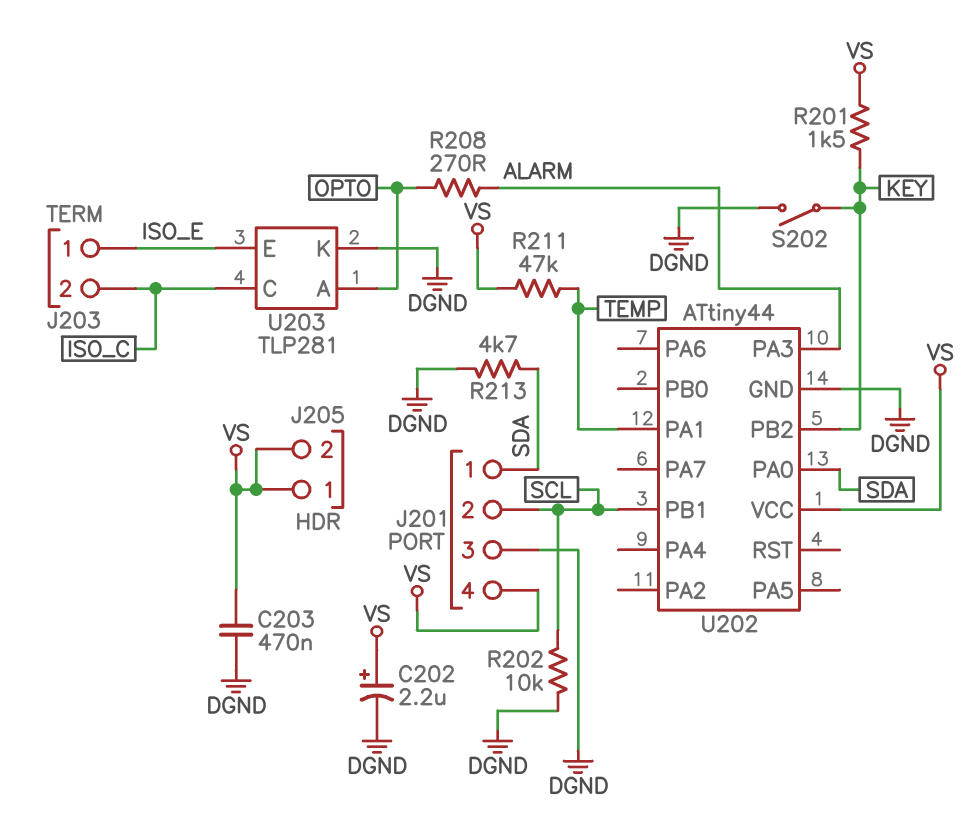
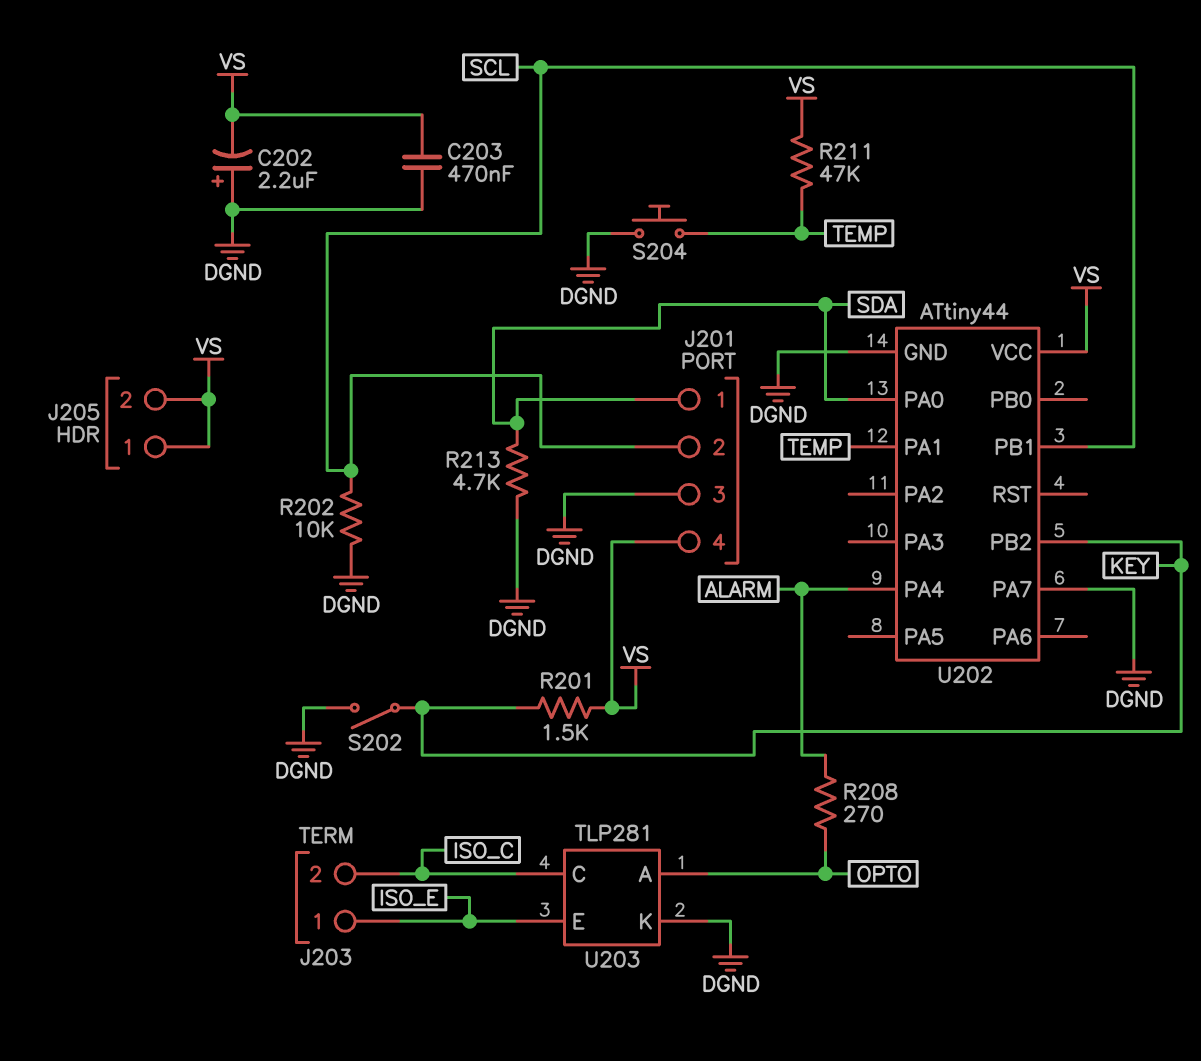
C202: 2.2uF (plus VS, minus DGND) -> 2.2uF (plus DGND, minus VS)
S204: none -> button (DGND, TEMP)
U202 pin PA3: ALARM -> none
U202 pin PA4: none -> ALARM
U202 pin PA7: none -> DGND

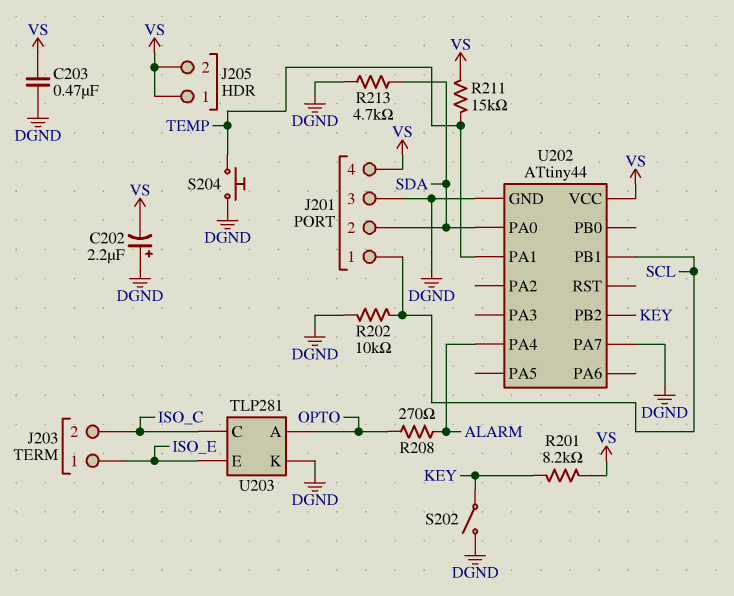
J201 pin 1: SDA -> SCL
J201 pin 2: SCL -> SDA
R201: 1.5k (KEY, VS) -> 8.2k (KEY, VS)
R211: 47k (TEMP, VS) -> 15k (TEMP, VS)

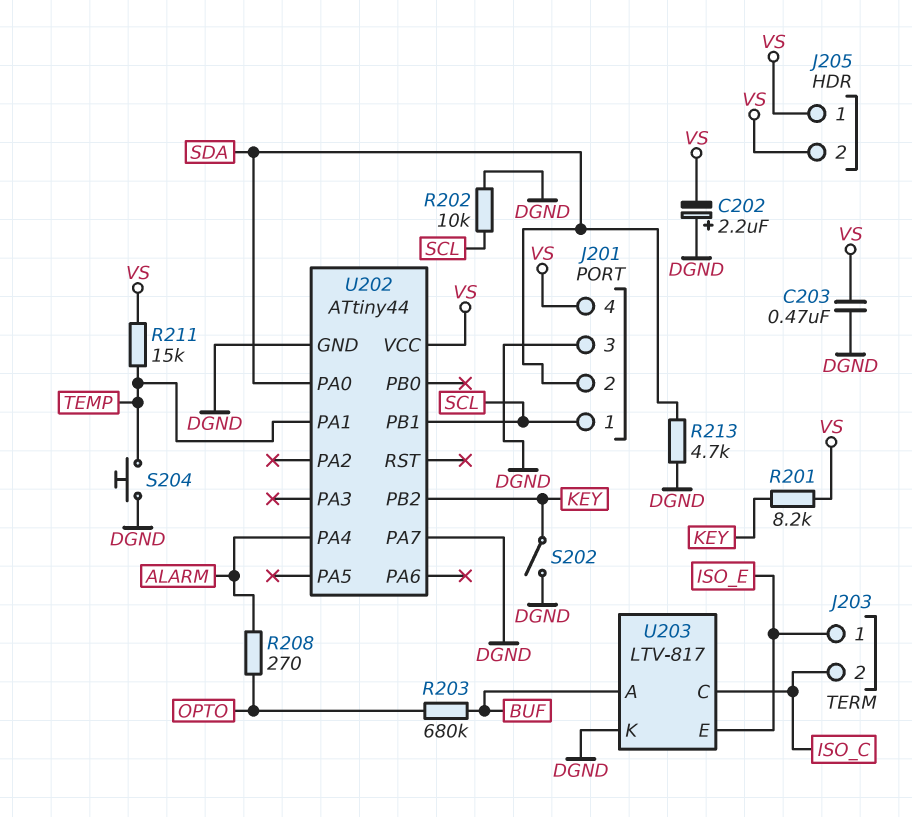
R203: none -> 680k (BUF, OPTO)
U203: TLP281 -> LTV-817
U203 pin A: OPTO -> BUF

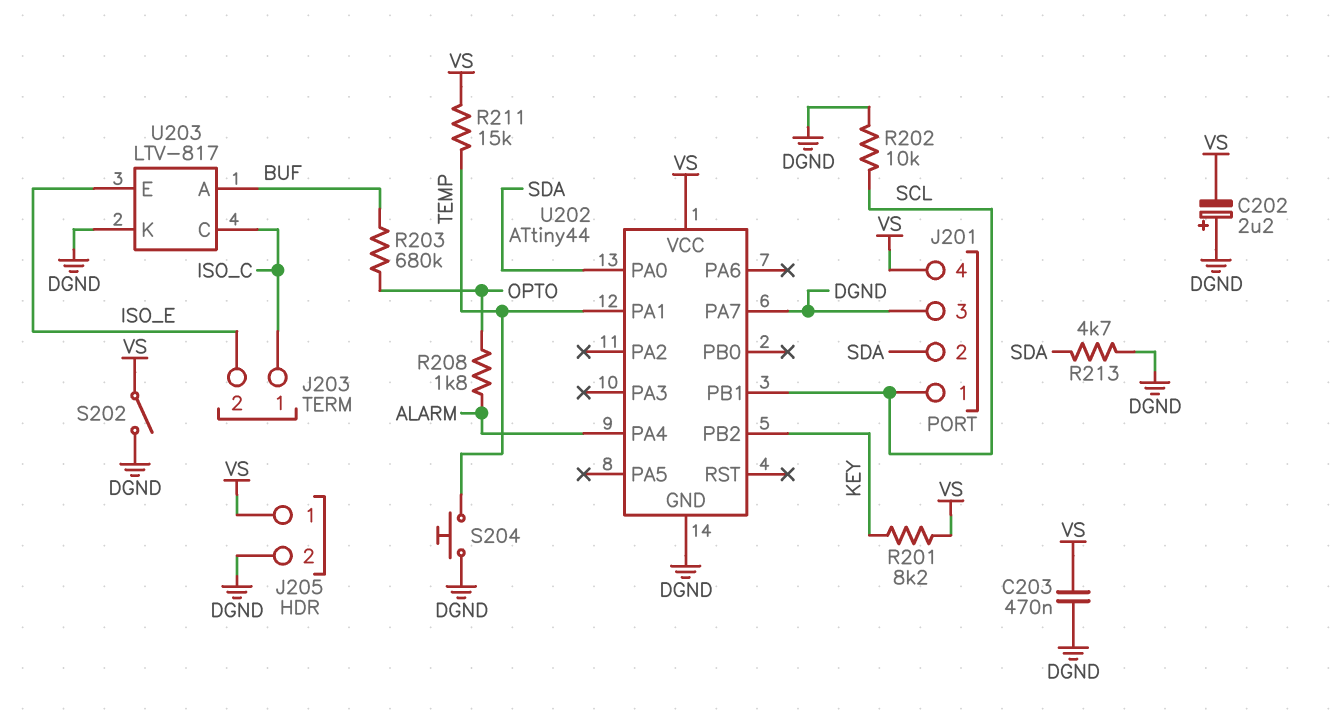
J203 pin 1: ISO_E -> ISO_C
J203 pin 2: ISO_C -> ISO_E
J205 pin 2: VS -> DGND
R208: 270 (ALARM, OPTO) -> 1.8k (ALARM, OPTO)
S202: switch (DGND, KEY) -> switch (DGND, VS)

